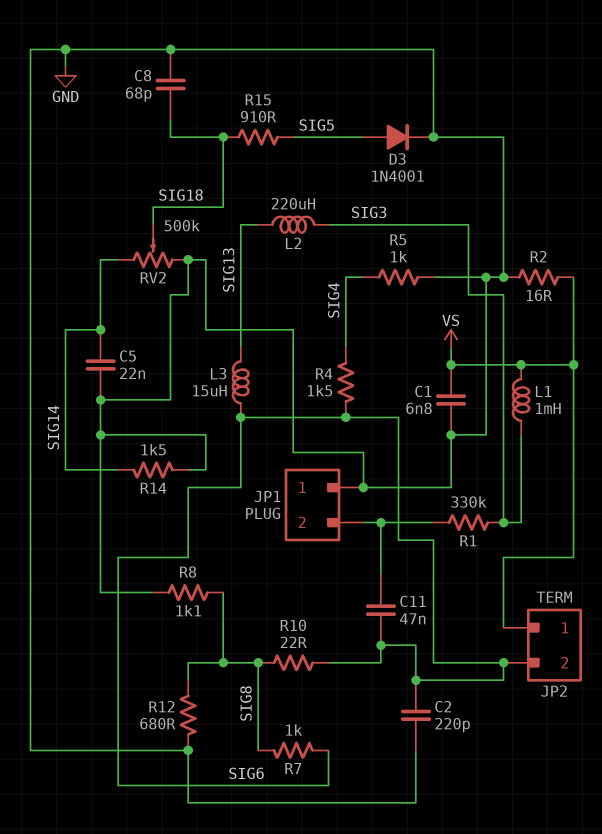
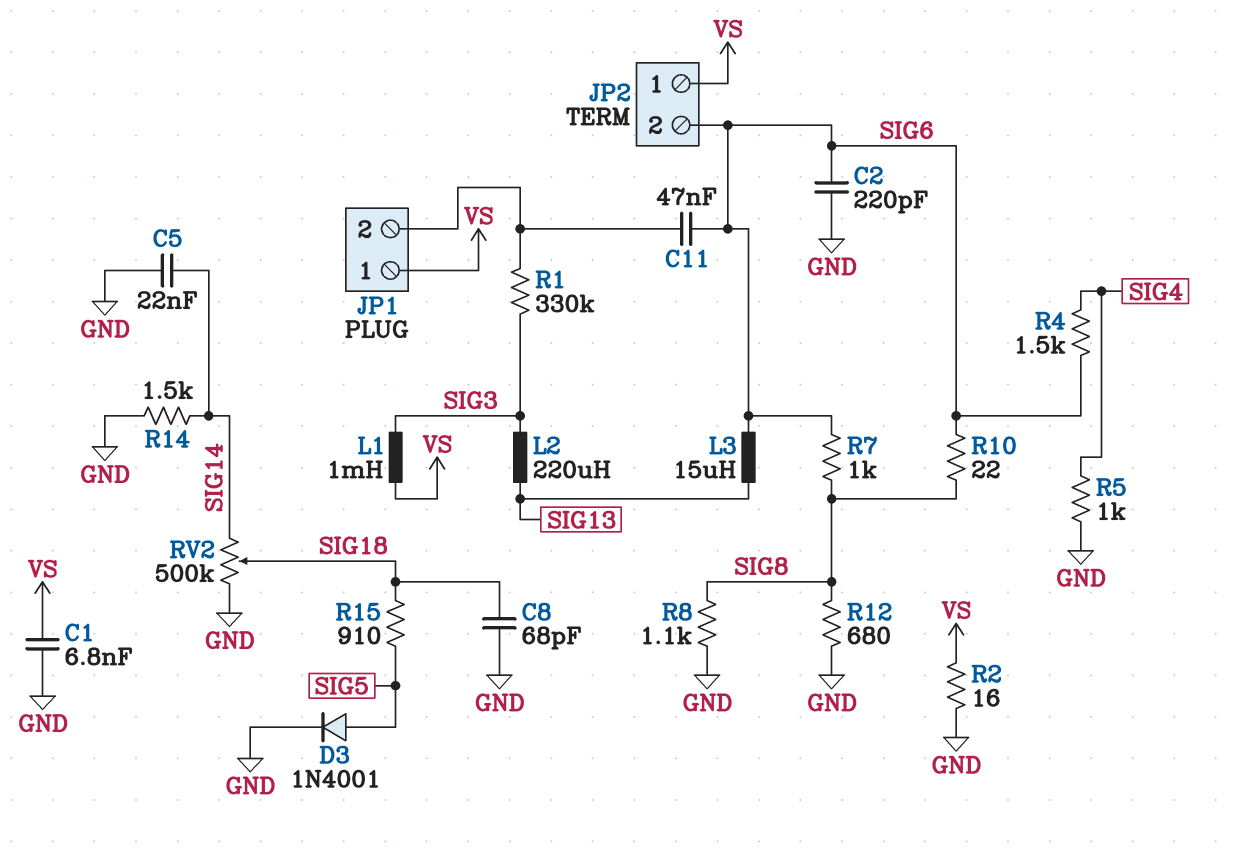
JP1 pin 1: GND -> VS

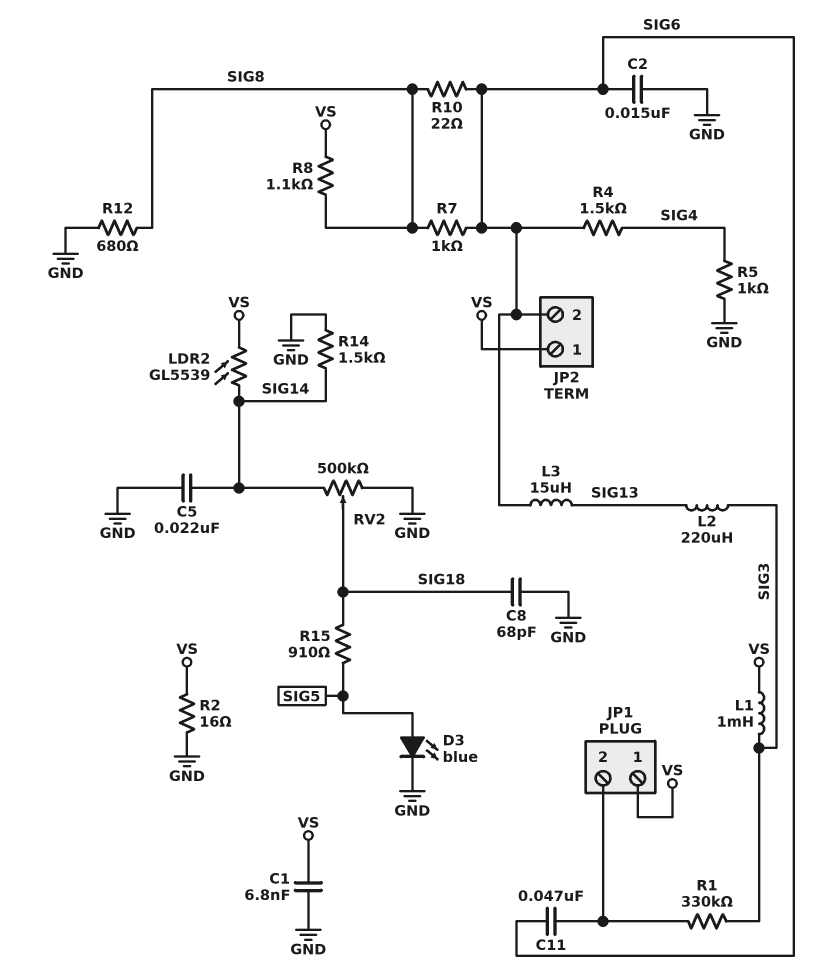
C2: 220pF (GND, SIG6) -> 15nF (GND, SIG6)
D3: diode 1N4001 (A SIG5, K GND) -> LED blue (A SIG5, K GND)
LDR2: none -> GL5539 (SIG14, VS)
R8: 1.1k (GND, SIG8) -> 1.1k (SIG8, VS)

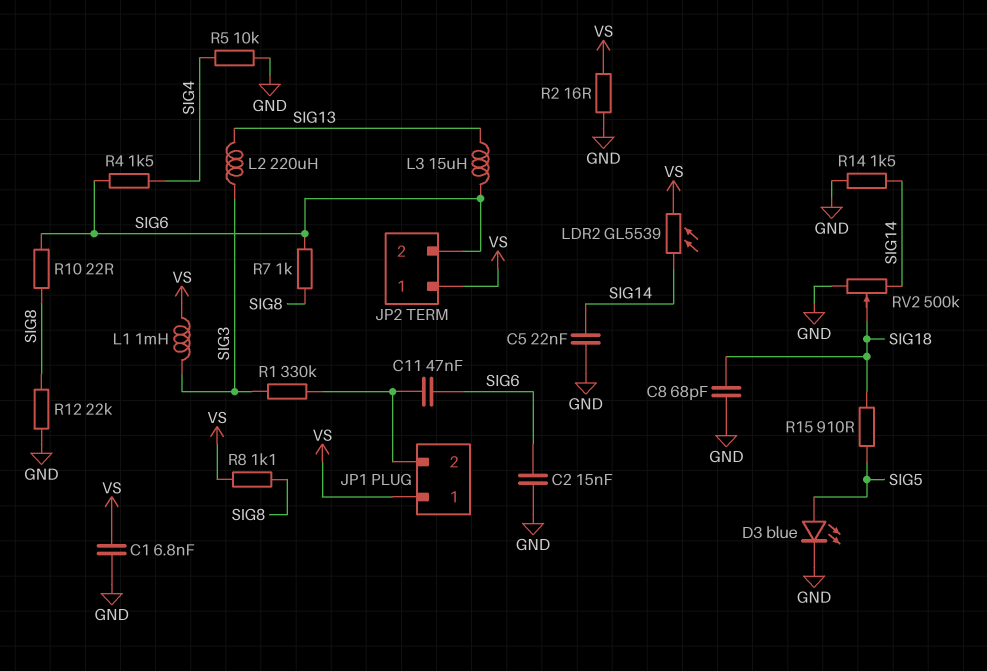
R5: 1k (GND, SIG4) -> 10k (GND, SIG4)
R12: 680 (GND, SIG8) -> 22k (GND, SIG8)

